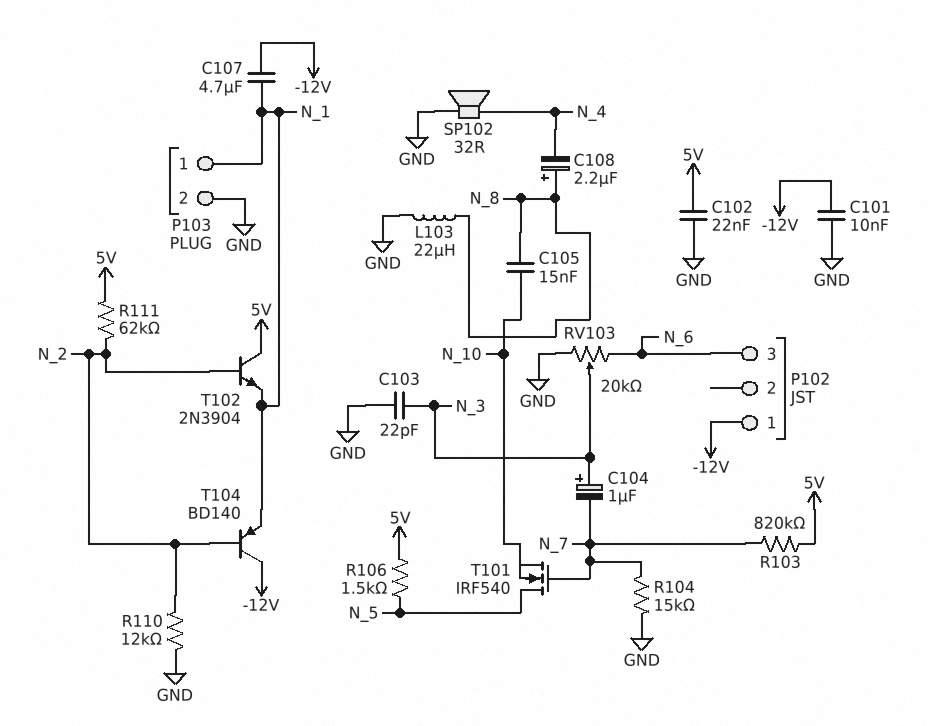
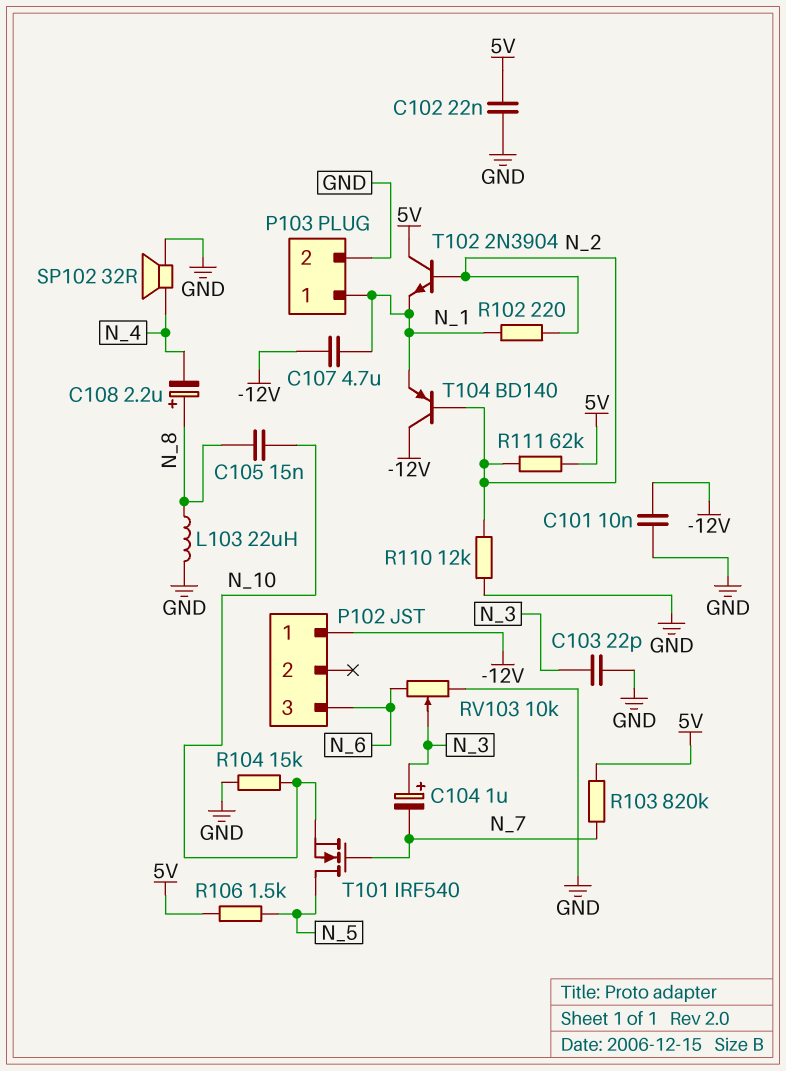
R102: none -> 220 (N_1, N_2)
R104: 15k (GND, N_7) -> 15k (GND, N_10)
RV103: 20k (GND, N_6, wiper N_3) -> 10k (GND, N_6, wiper N_3)

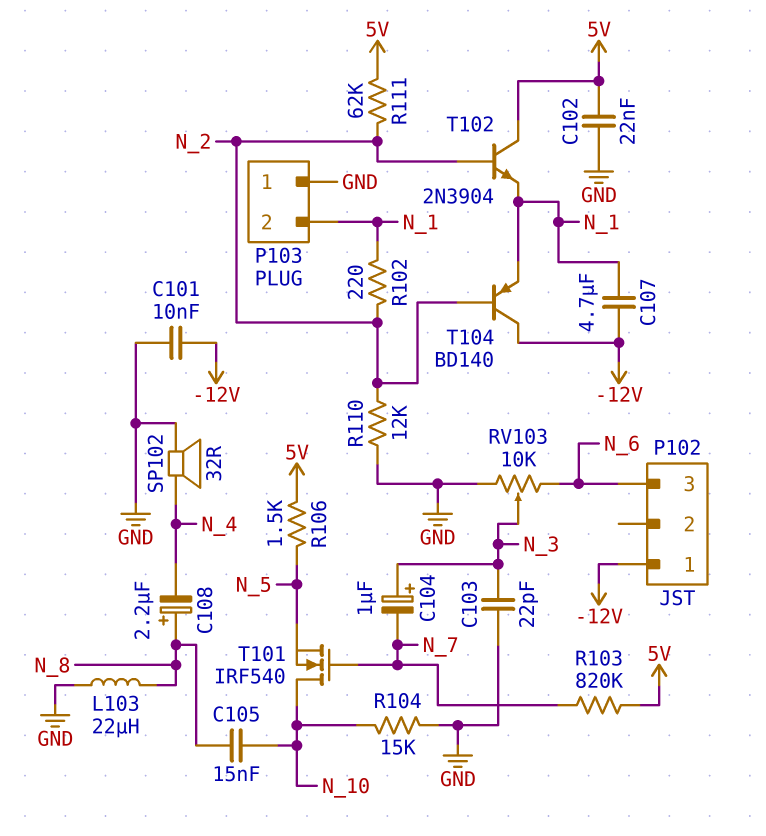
P103 pin 1: N_1 -> GND
P103 pin 2: GND -> N_1
T101: NMOS IRF540 (G N_7, D N_5, S N_10) -> NMOS IRF540 (G N_7, D N_10, S N_5)

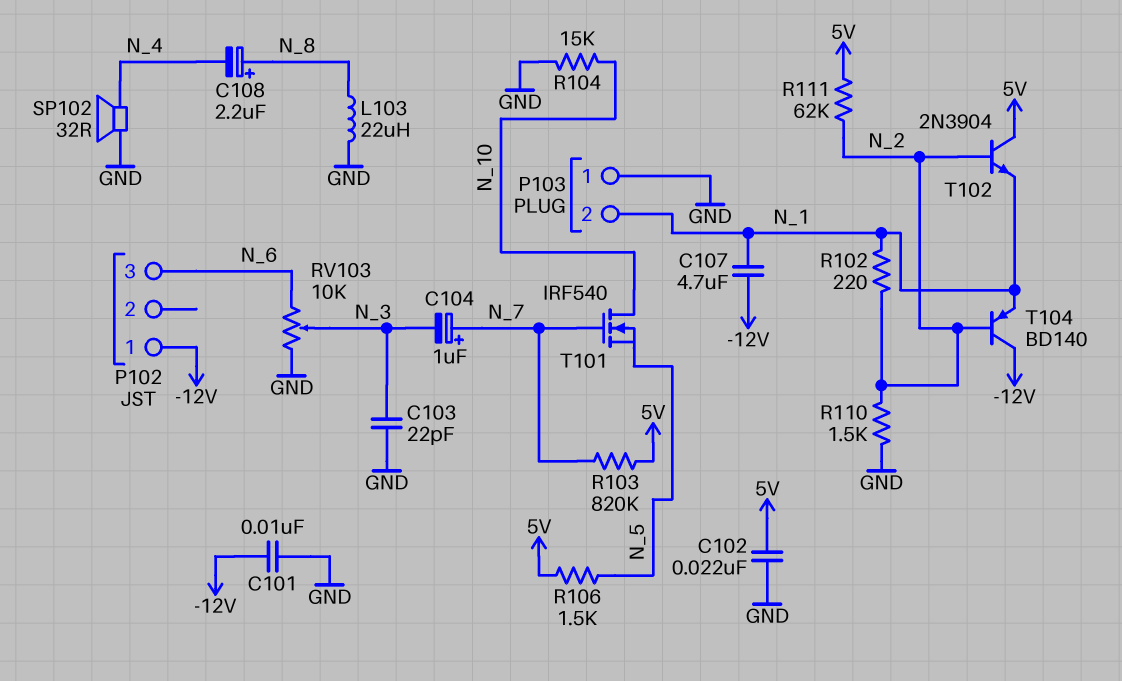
C104: 1uF (plus N_3, minus N_7) -> 1uF (plus N_7, minus N_3)
C105: 15nF (N_8, N_10) -> none
R110: 12k (GND, N_2) -> 1.5k (GND, N_2)

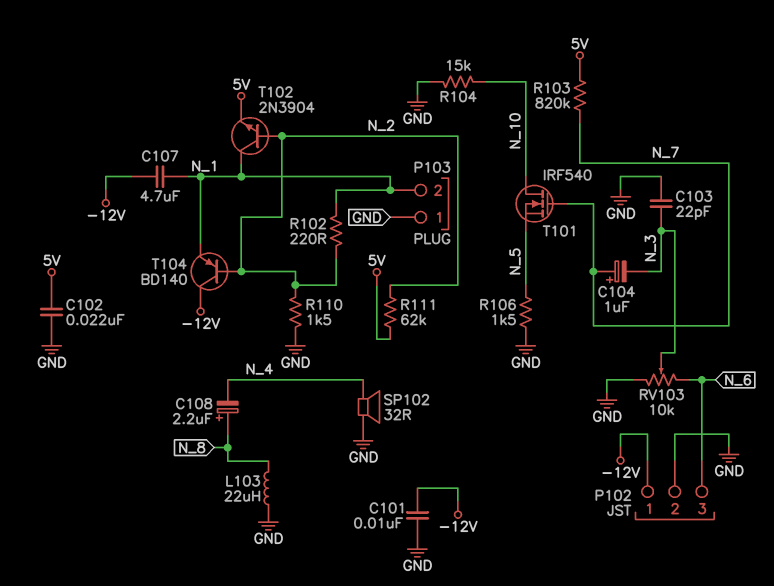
P102 pin 2: none -> GND
R106: 1.5k (5V, N_5) -> 1.5k (GND, N_5)
T102: NPN 2N3904 (B N_2, C 5V, E N_1) -> NPN 2N3904 (B N_2, C N_1, E 5V)

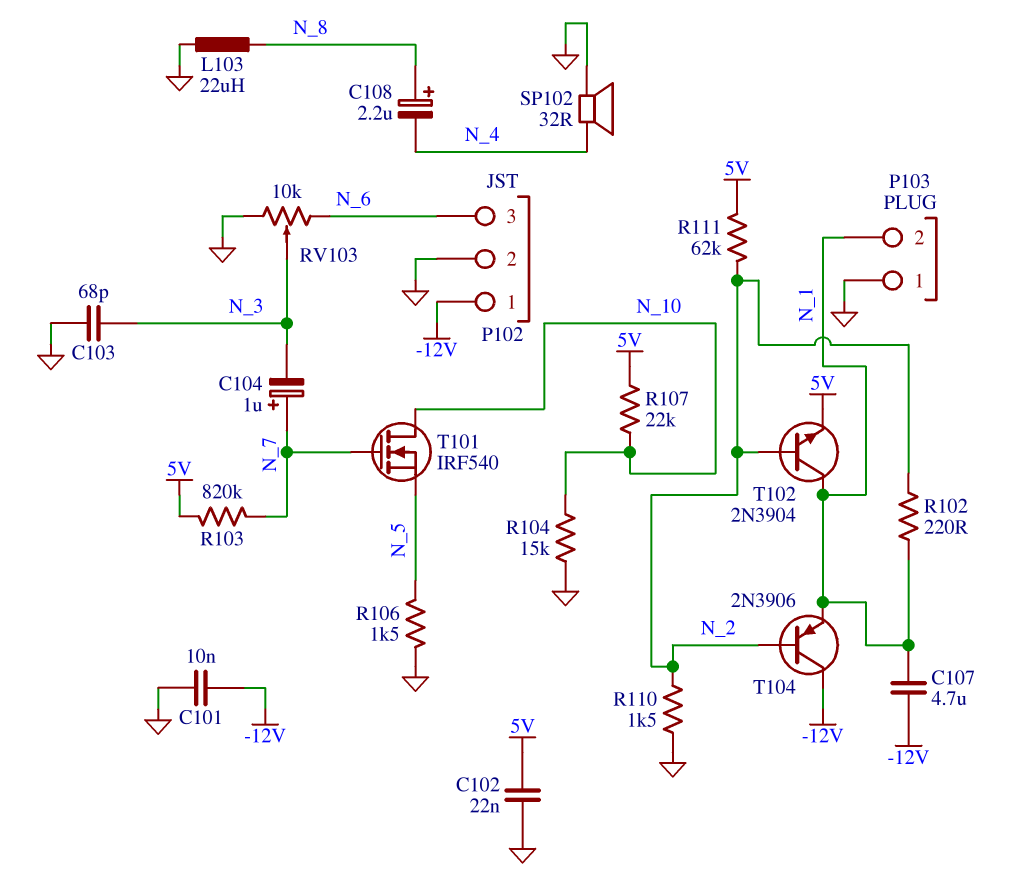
C103: 22pF (GND, N_3) -> 68pF (GND, N_3)
R107: none -> 22k (5V, N_10)
T104: PNP BD140 (B N_2, C -12V, E N_1) -> PNP 2N3906 (B N_2, C -12V, E N_1)

